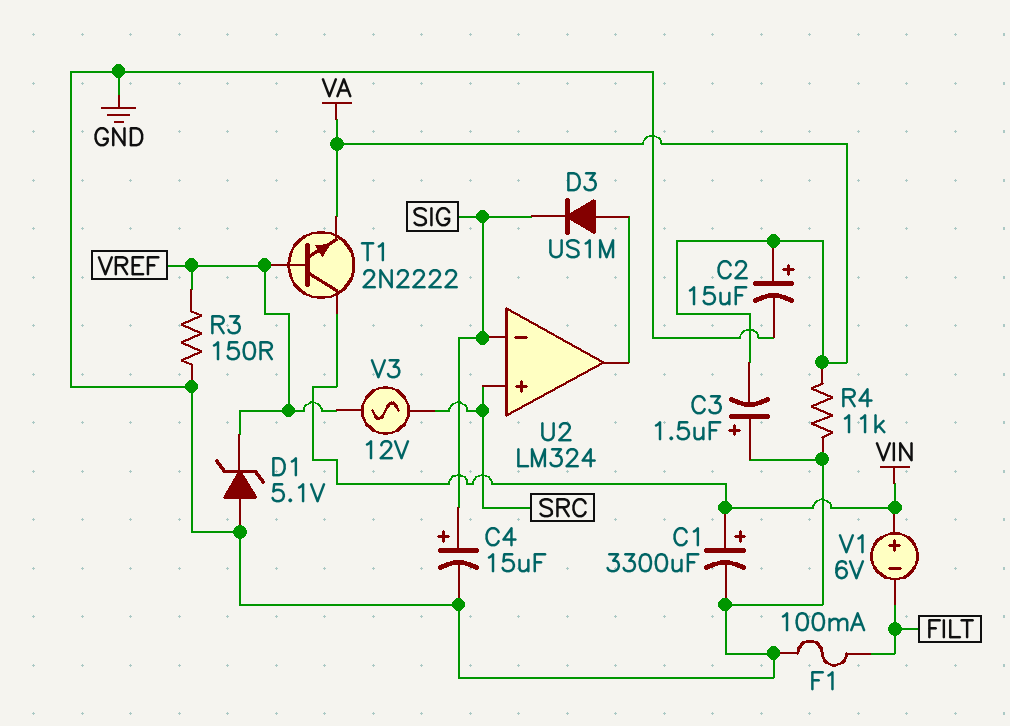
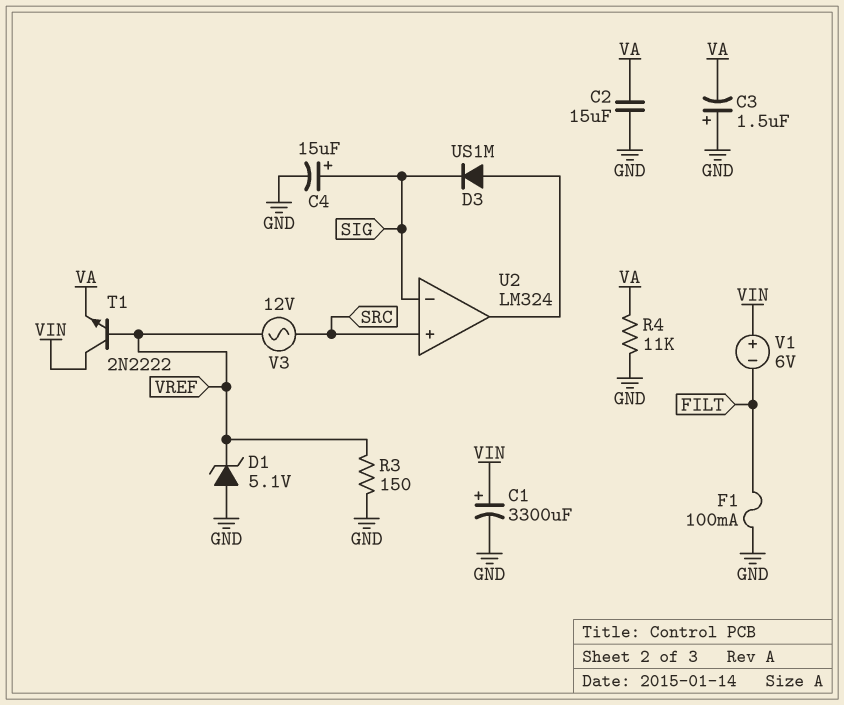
C2: 15uF (plus VA, minus GND) -> 15uF (GND, VA)

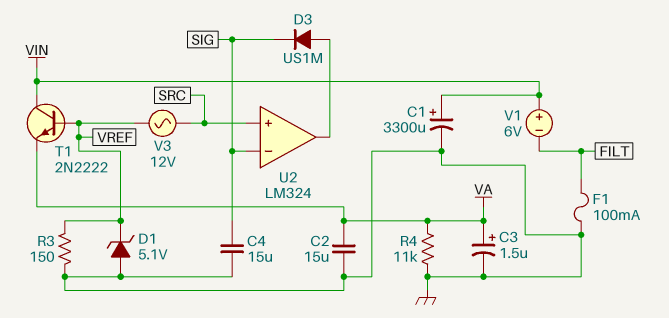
C3: 1.5uF (plus GND, minus VA) -> 1.5uF (plus VA, minus GND)
C4: 15uF (plus SIG, minus GND) -> 15uF (GND, SIG)

